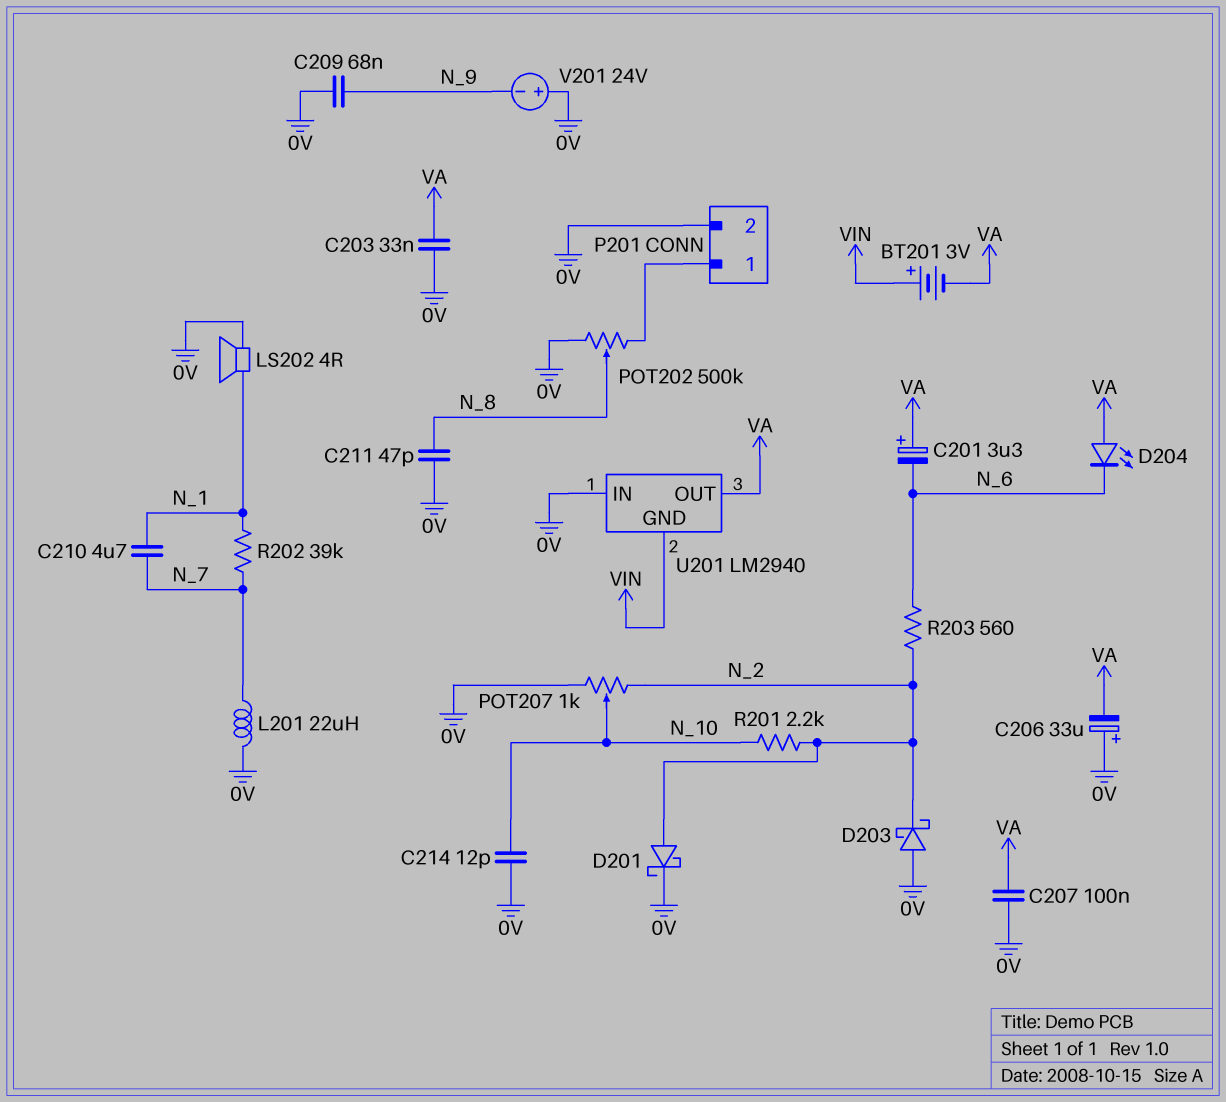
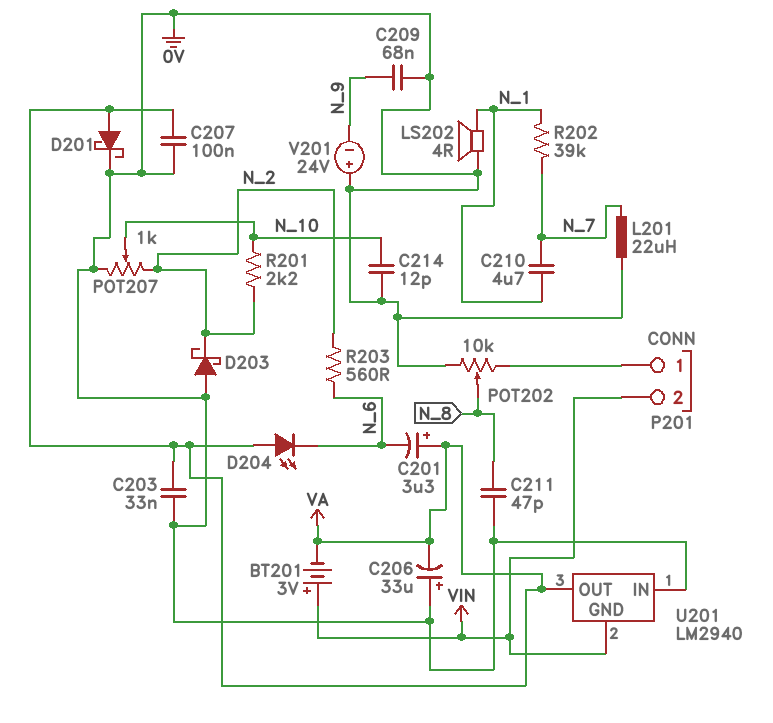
D201: schottky (A N_2, K 0V) -> schottky (A VA, K 0V)
P201 pin 2: 0V -> VIN
POT202: 500k (0V, P201/1, wiper N_8) -> 10k (0V, P201/1, wiper N_8)

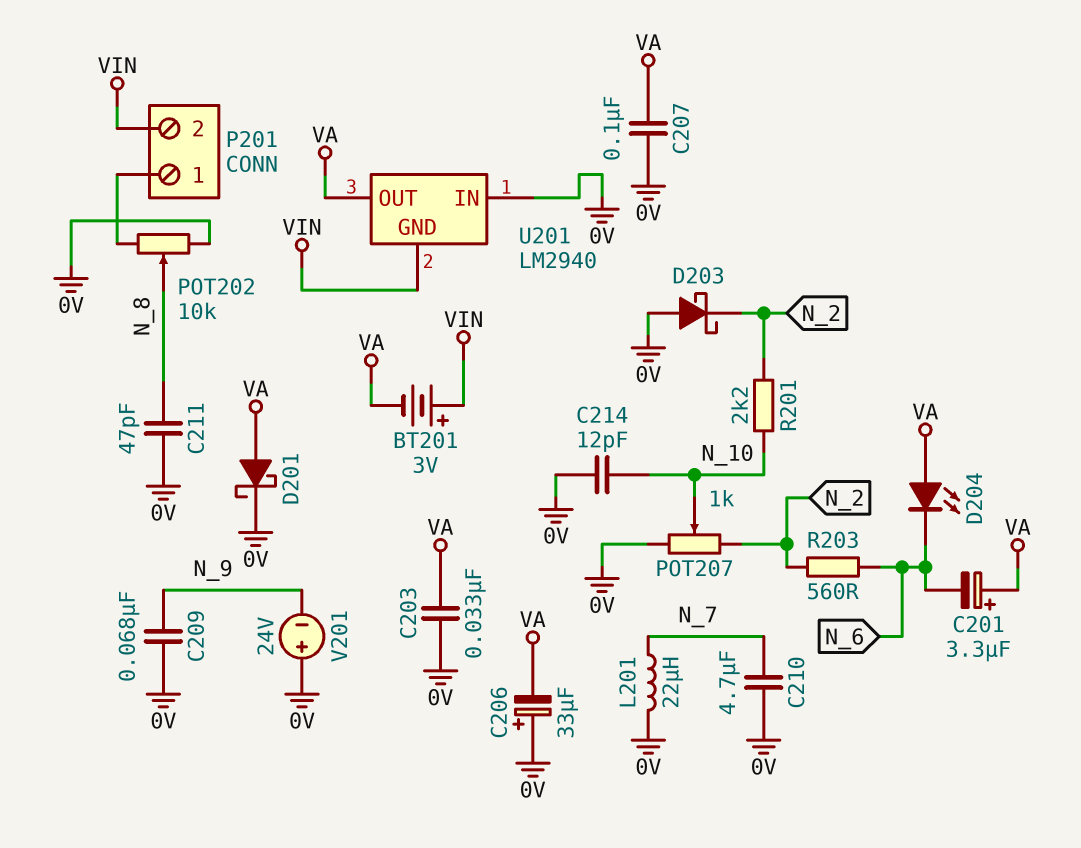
C210: 4.7uF (N_1, N_7) -> 4.7uF (0V, N_7)
LS202: speaker 4R (0V, N_1) -> none
R202: 39k (N_1, N_7) -> none

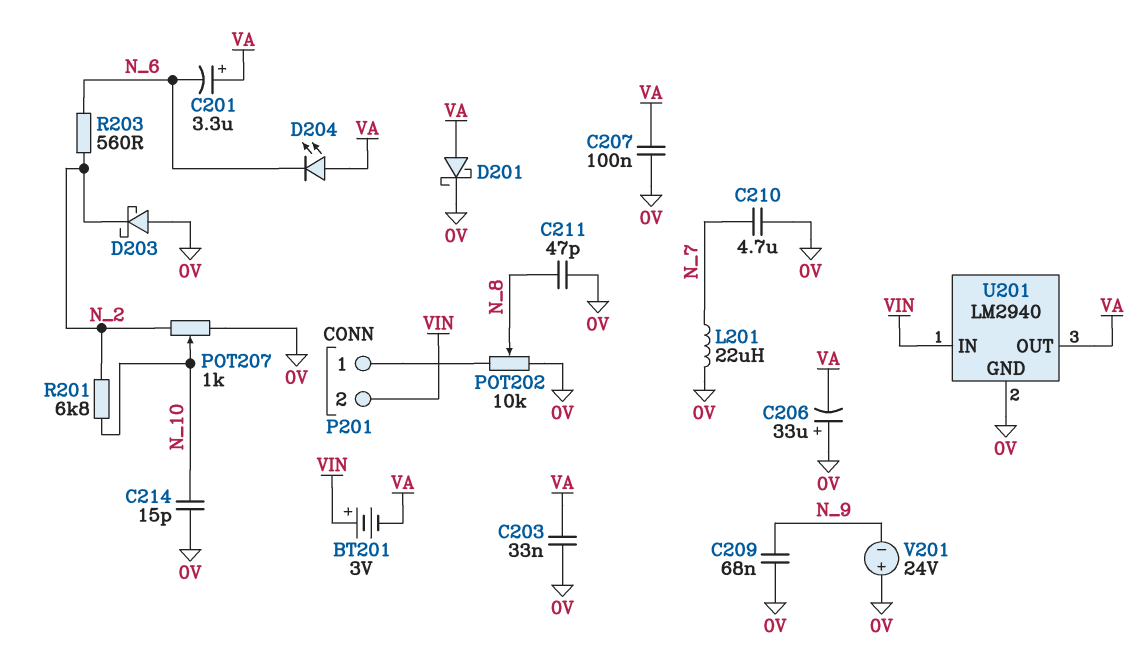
C214: 12pF (0V, N_10) -> 15pF (0V, N_10)
R201: 2.2k (N_2, N_10) -> 6.8k (N_2, N_10)
U201 pin GND: VIN -> 0V
U201 pin IN: 0V -> VIN

